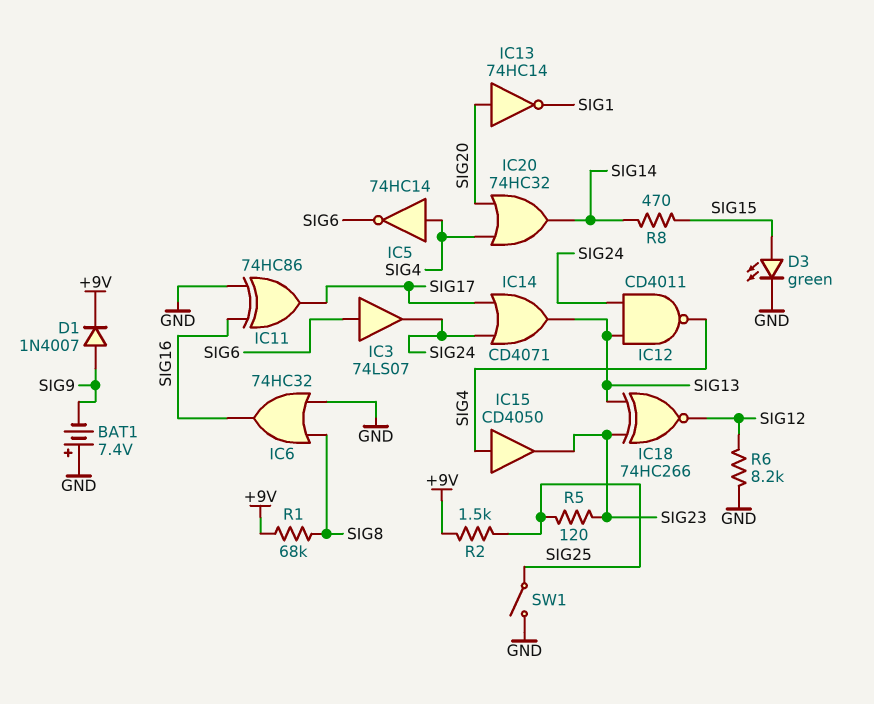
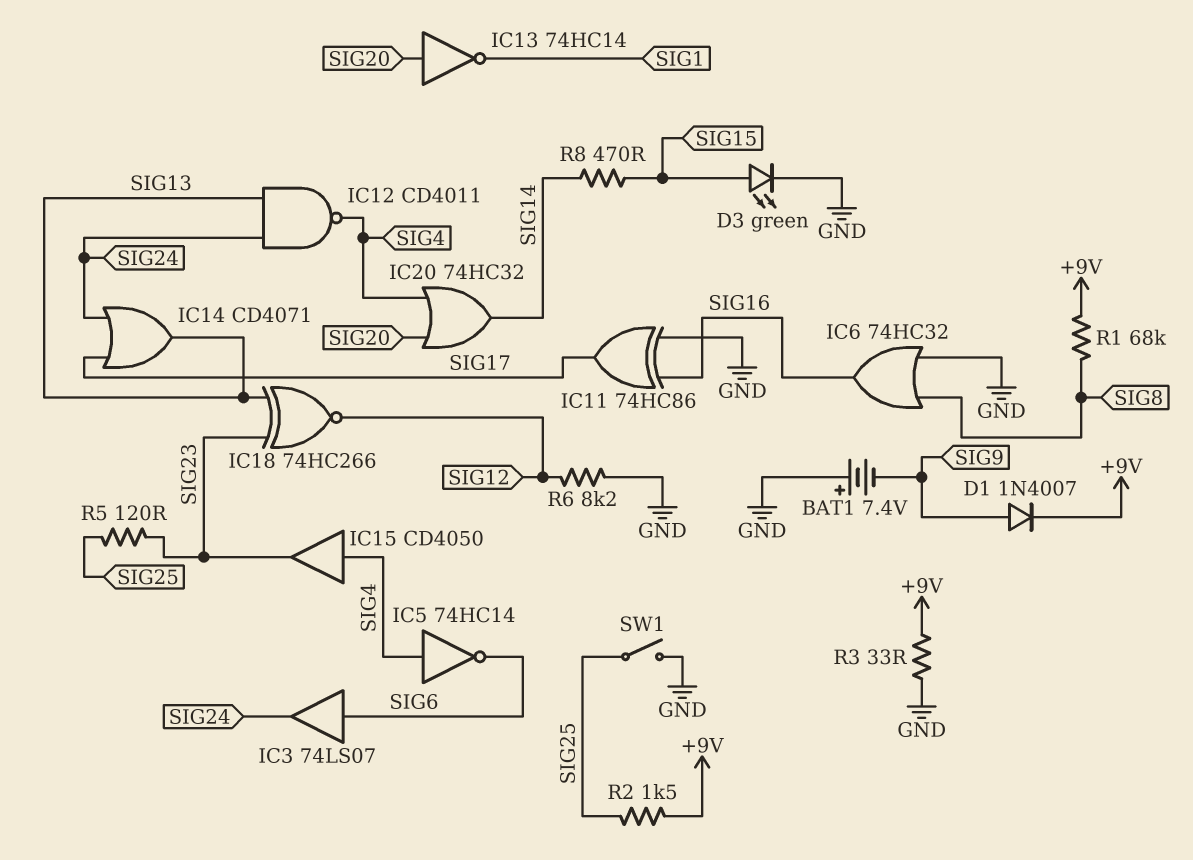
R3: none -> 33 (+9V, GND)

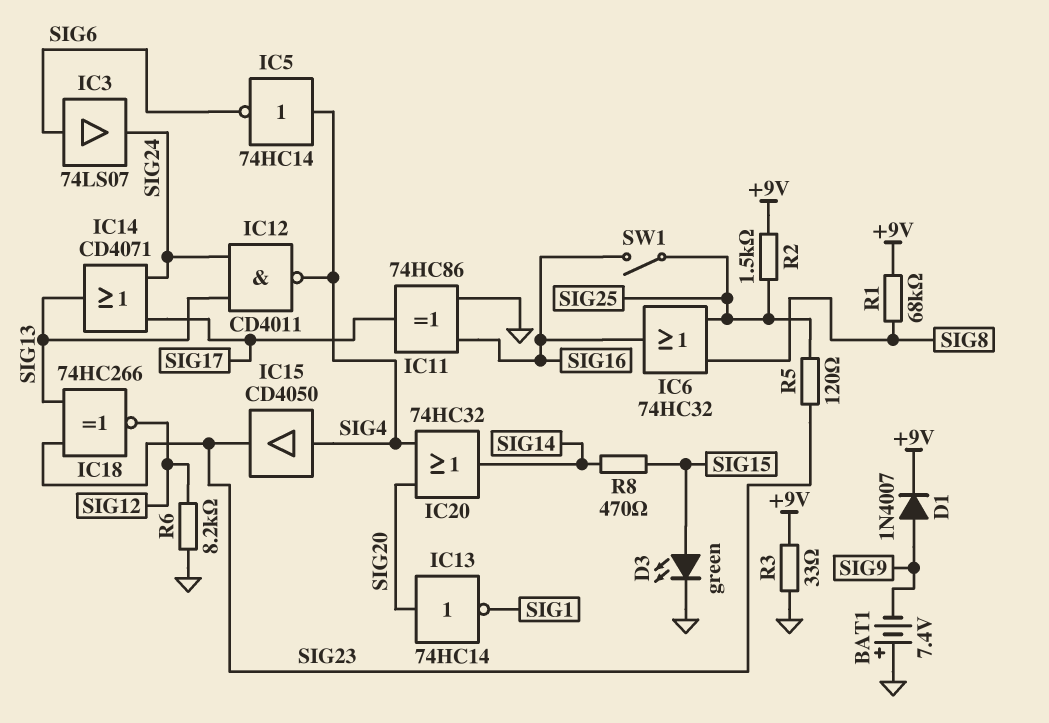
IC6: OR 74HC32 (in GND, in SIG8, out SIG16) -> OR 74HC32 (in SIG8, in SIG25, out SIG16)
SW1: switch (GND, SIG25) -> switch (SIG16, SIG25)

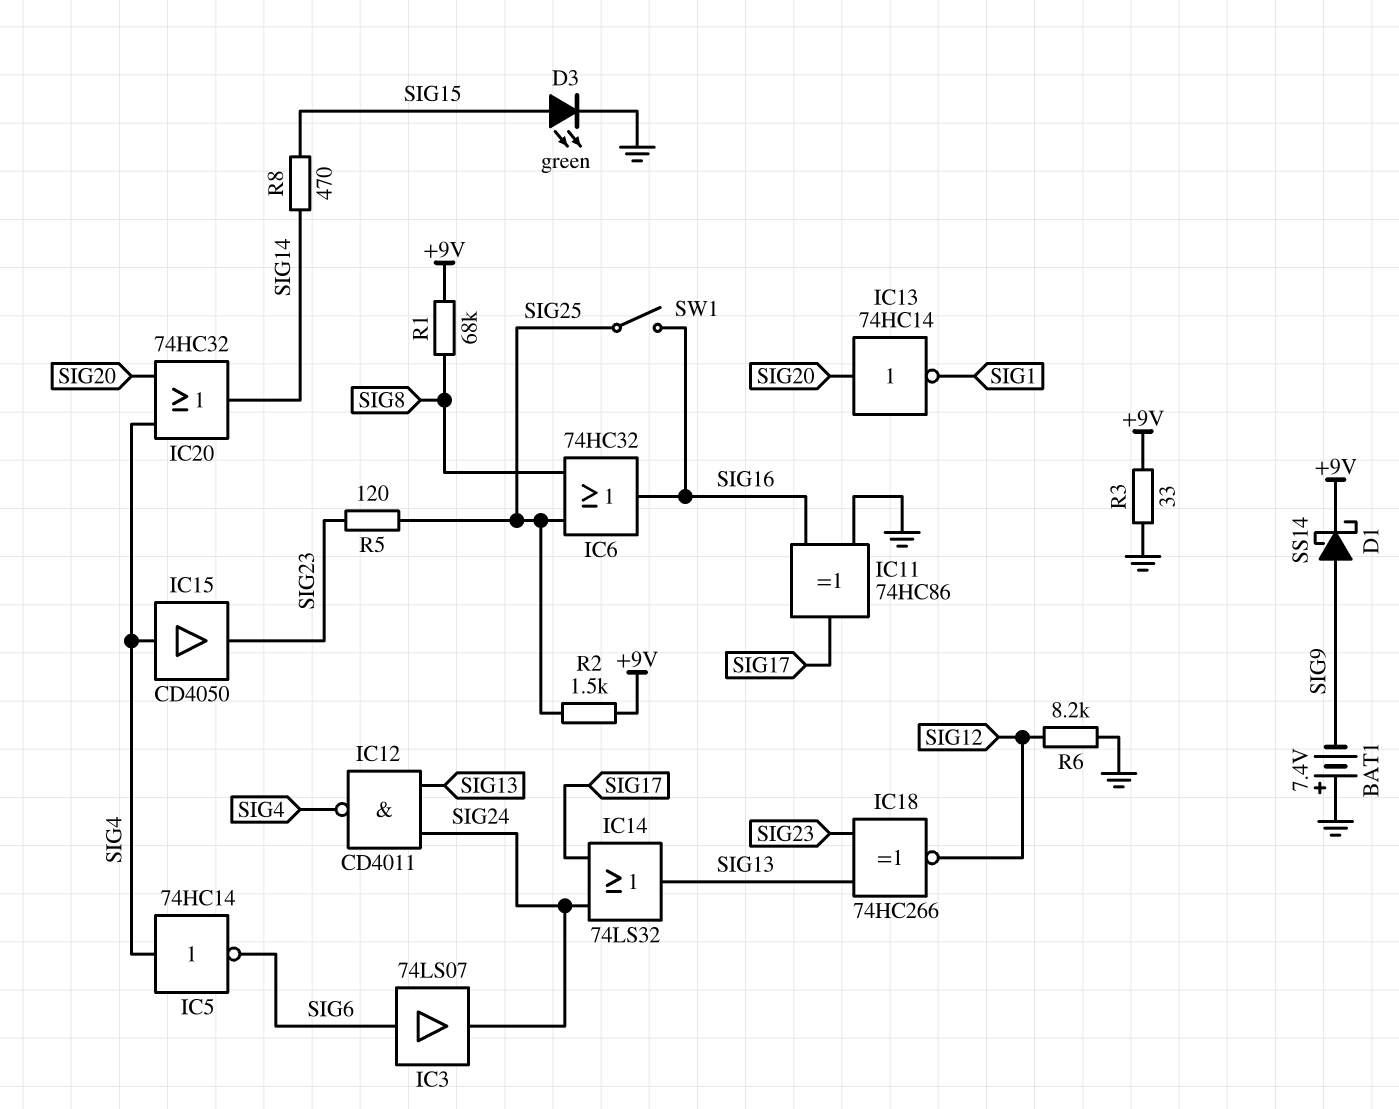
D1: diode 1N4007 (A SIG9, K +9V) -> schottky SS14 (A SIG9, K +9V)
IC14: OR CD4071 (in SIG17, in SIG24, out SIG13) -> OR 74LS32 (in SIG17, in SIG24, out SIG13)

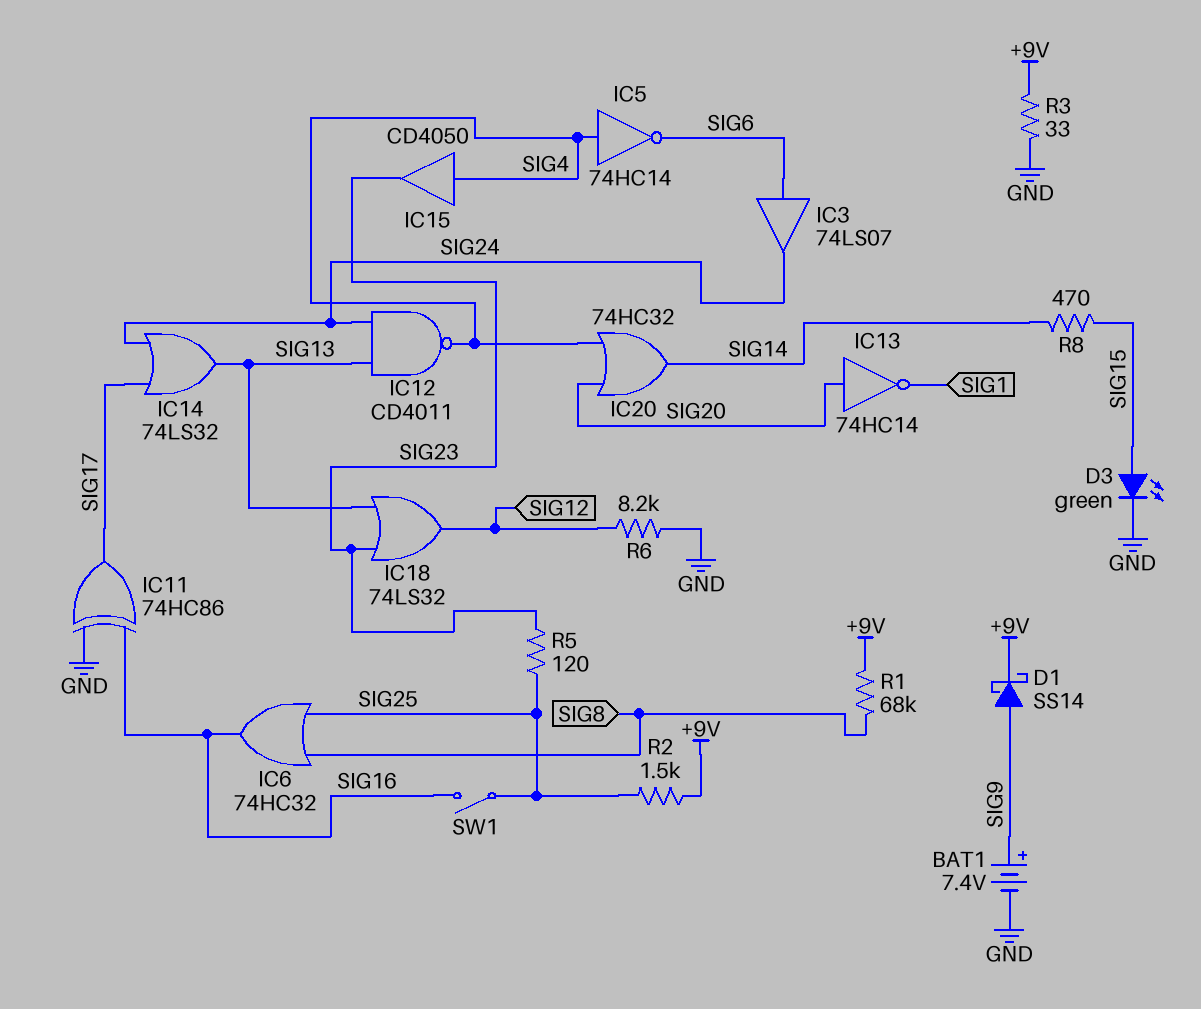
BAT1: 7.4V (plus GND, minus SIG9) -> 7.4V (plus SIG9, minus GND)
IC18: XNOR 74HC266 (in SIG13, in SIG23, out SIG12) -> OR 74LS32 (in SIG13, in SIG23, out SIG12)

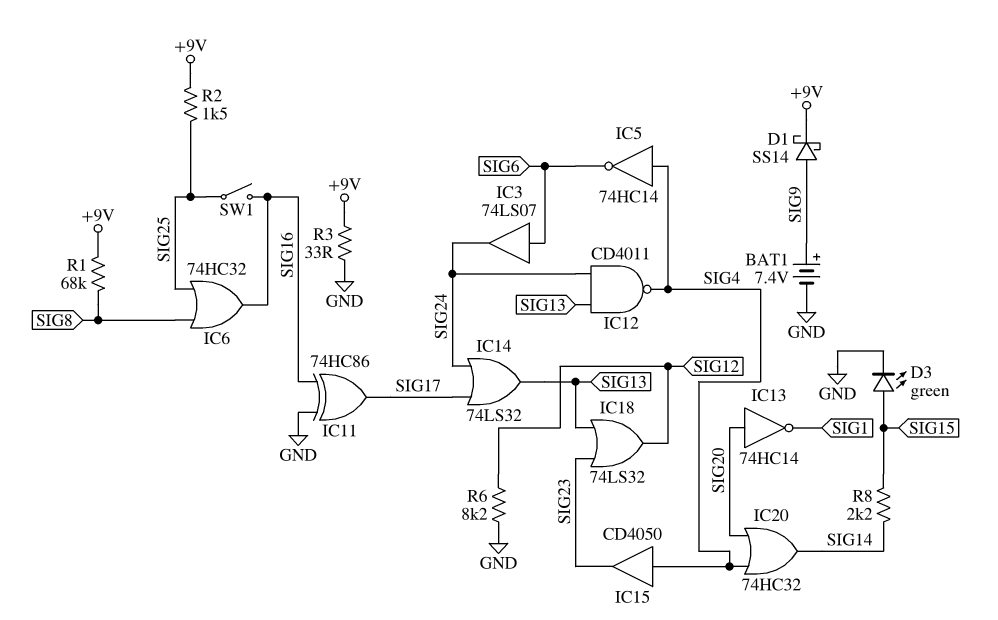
R5: 120 (SIG23, SIG25) -> none
R8: 470 (SIG14, SIG15) -> 2.2k (SIG14, SIG15)

